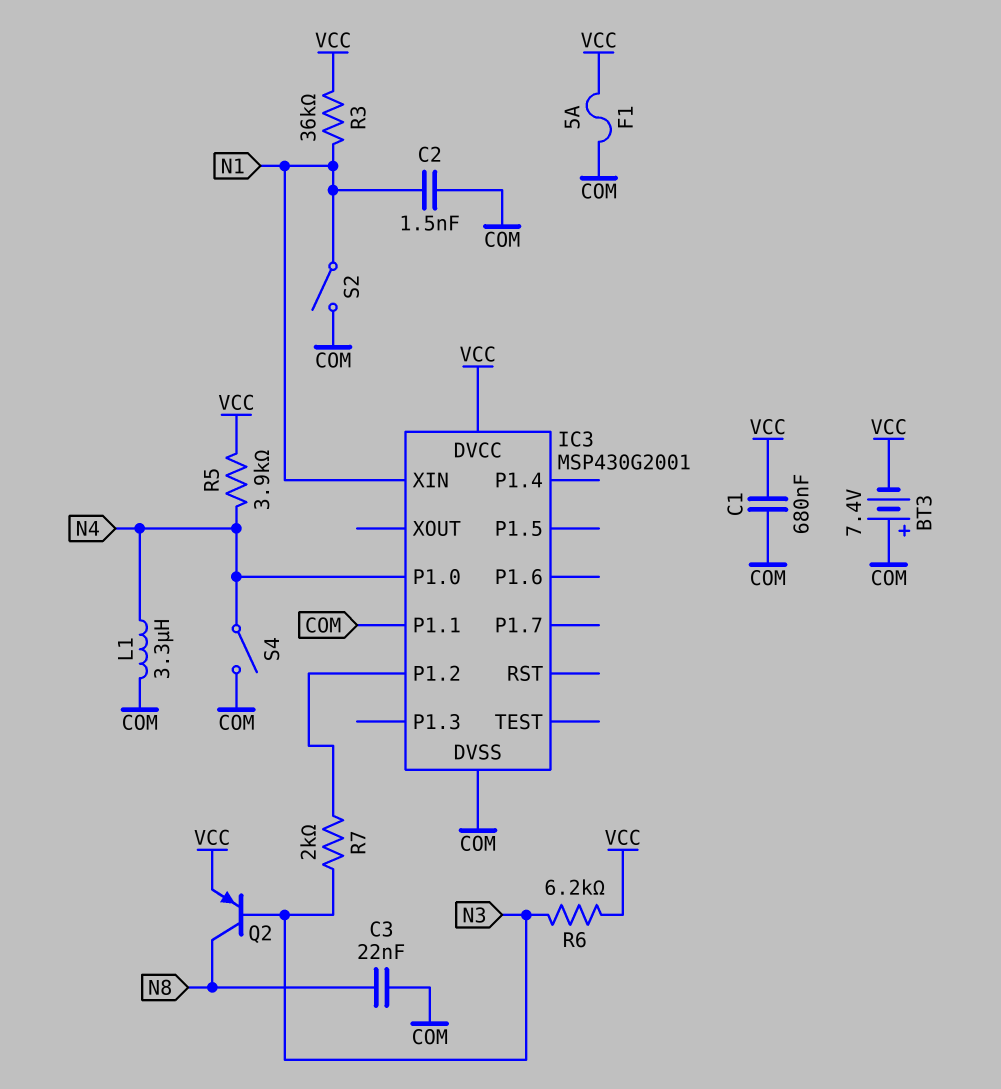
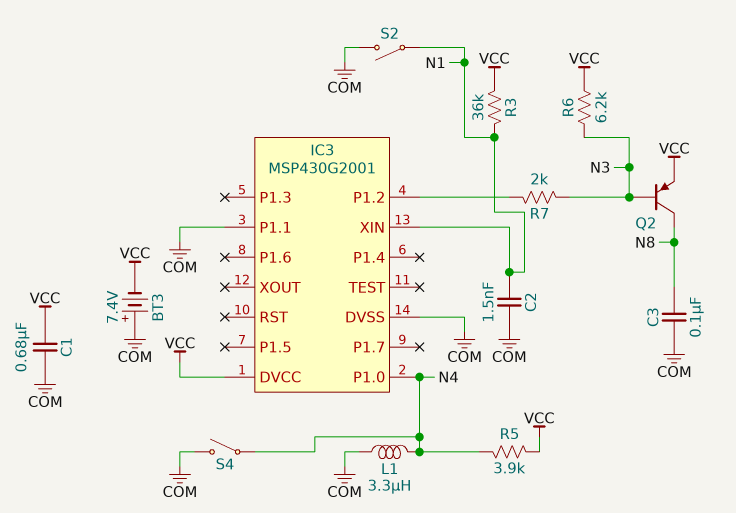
C3: 22nF (COM, N8) -> 100nF (COM, N8)
F1: 5A (COM, VCC) -> none

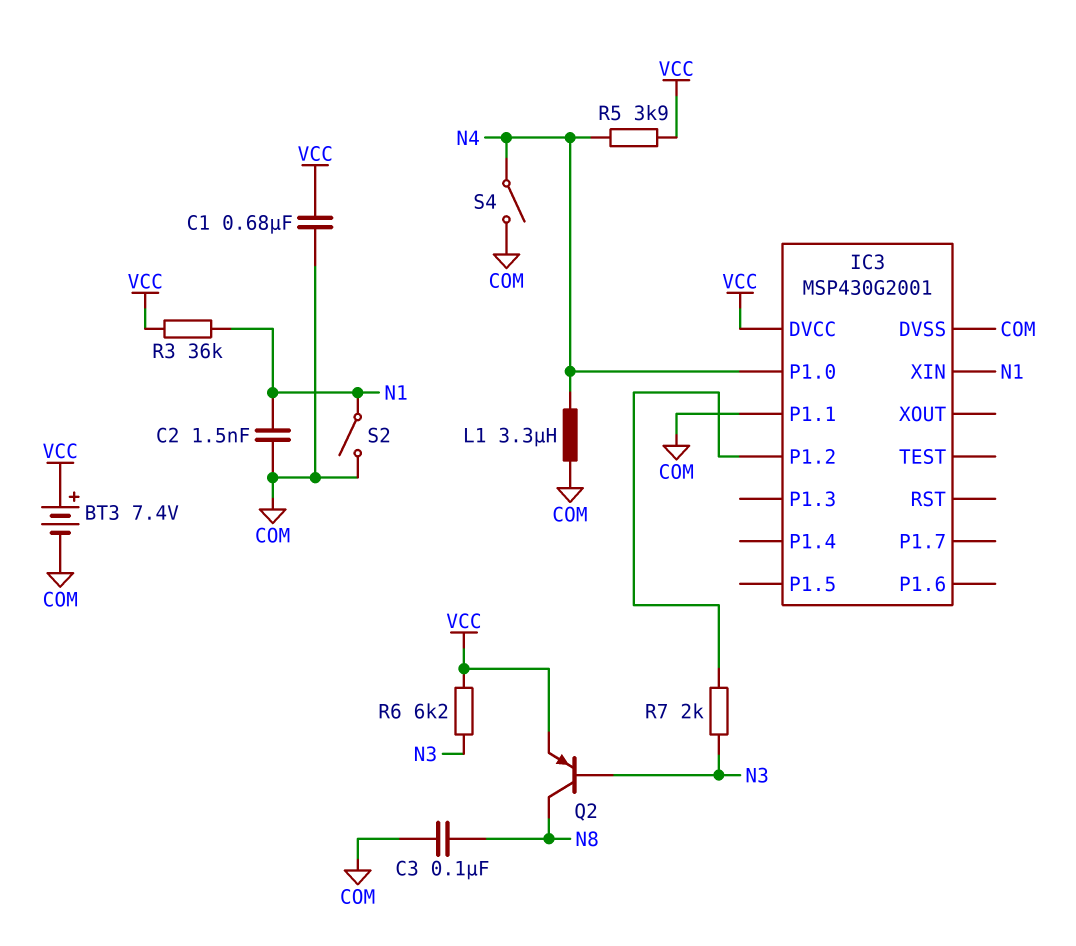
BT3: 7.4V (plus COM, minus VCC) -> 7.4V (plus VCC, minus COM)

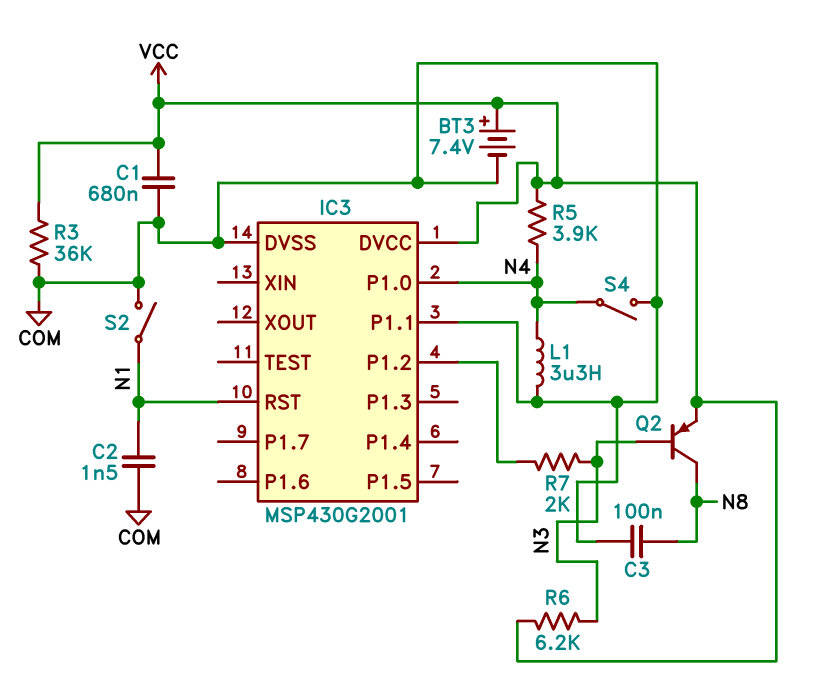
IC3 pin RST: none -> N1
IC3 pin XIN: N1 -> none
R3: 36k (N1, VCC) -> 36k (COM, VCC)

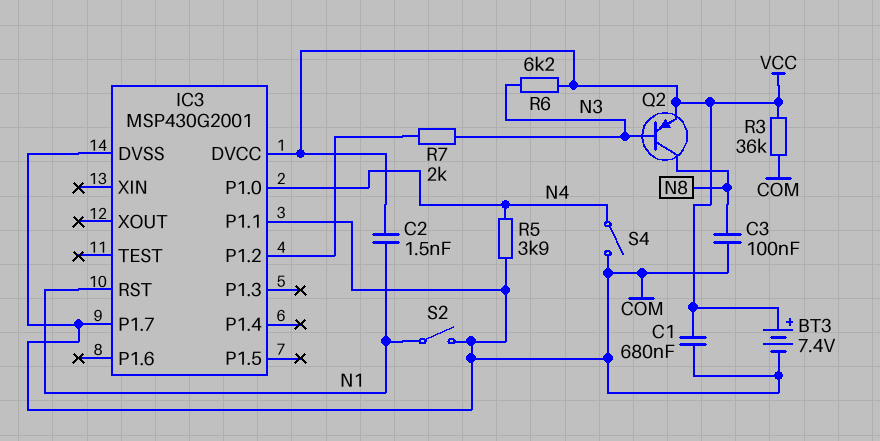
C2: 1.5nF (COM, N1) -> 1.5nF (N1, VCC)
IC3 pin P1.7: none -> COM
L1: 3.3uH (COM, N4) -> none
R5: 3.9k (N4, VCC) -> 3.9k (COM, N4)

